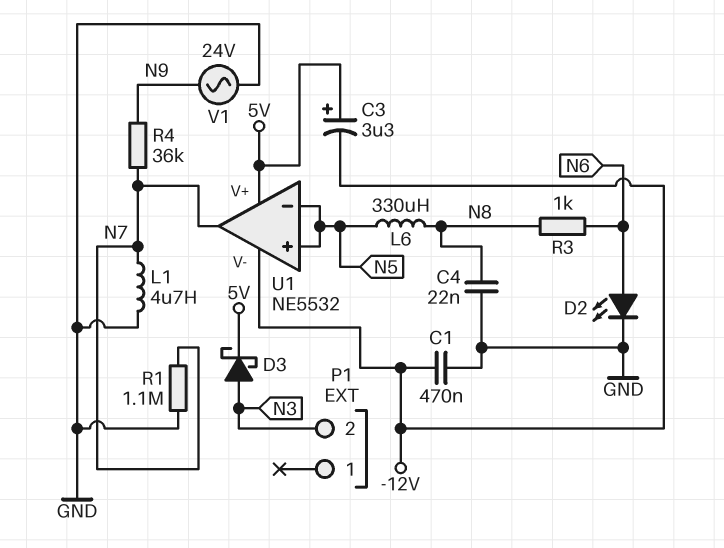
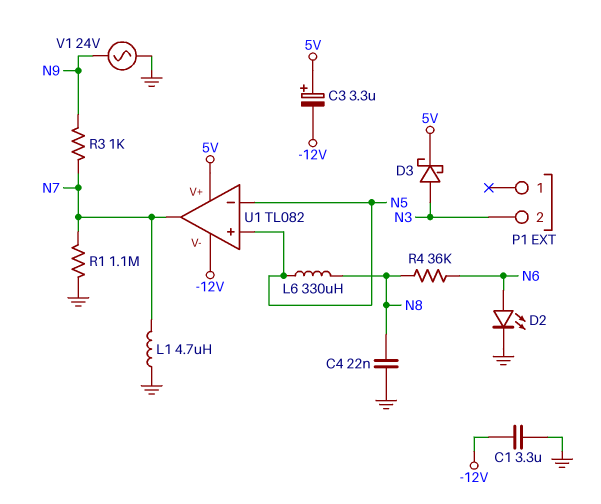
C1: 470nF (-12V, GND) -> 3.3uF (-12V, GND)
R3: 1k (N6, N8) -> 1k (N7, N9)
R4: 36k (N7, N9) -> 36k (N6, N8)
U1: NE5532 -> TL082

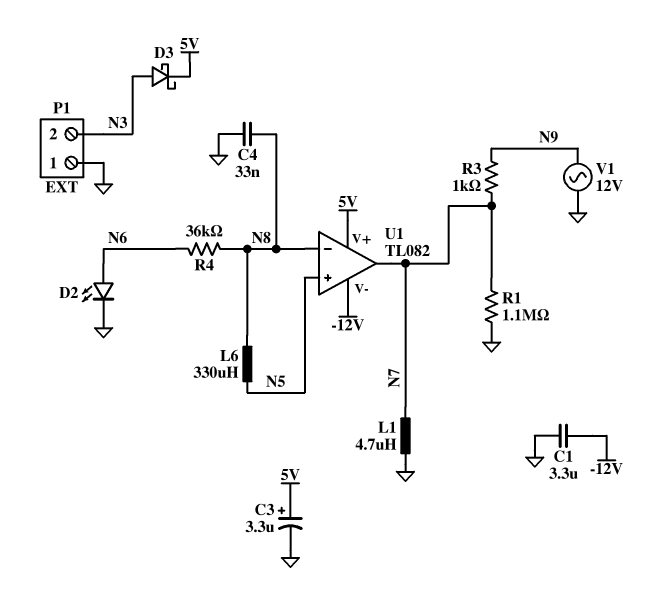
C3: 3.3uF (plus 5V, minus -12V) -> 3.3uF (plus 5V, minus GND)
C4: 22nF (GND, N8) -> 33nF (GND, N8)
P1 pin 1: none -> GND
U1 pin in-: N5 -> N8
V1: AC 24V (GND, N9) -> AC 12V (GND, N9)

